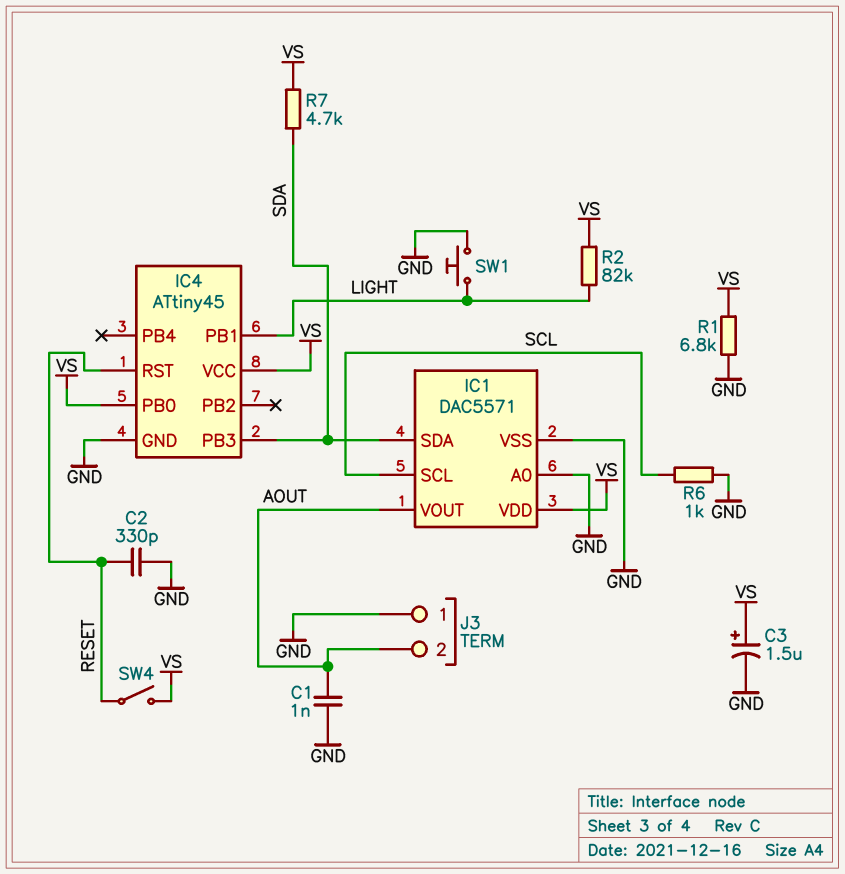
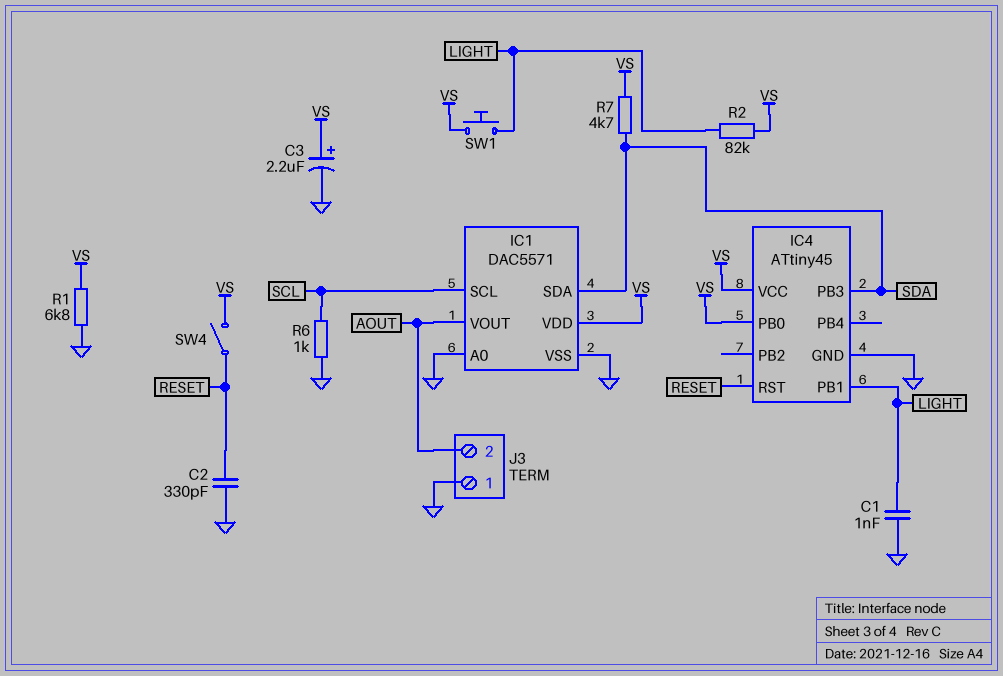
C1: 1nF (AOUT, GND) -> 1nF (GND, LIGHT)
C3: 1.5uF (plus VS, minus GND) -> 2.2uF (plus VS, minus GND)
SW1: button (GND, LIGHT) -> button (LIGHT, VS)

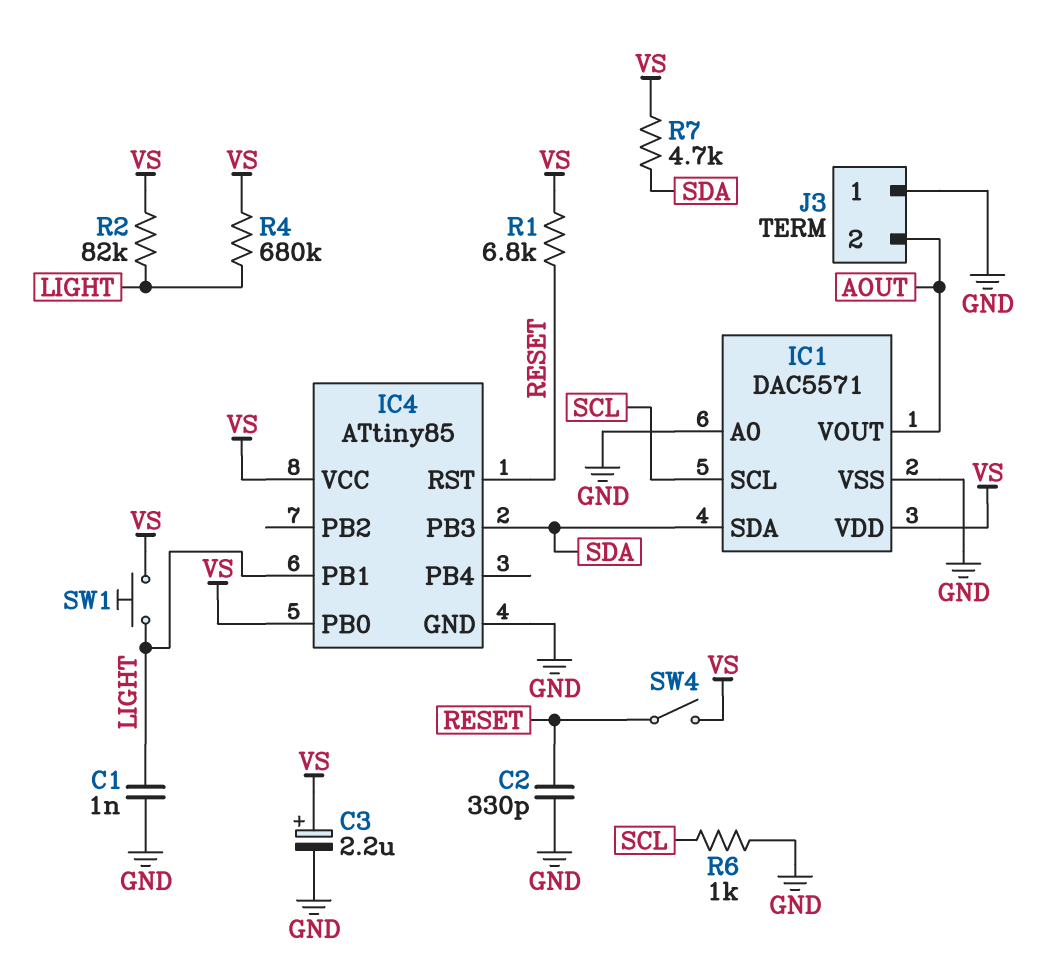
IC4: ATtiny45 -> ATtiny85
R1: 6.8k (GND, VS) -> 6.8k (RESET, VS)
R4: none -> 680k (LIGHT, VS)

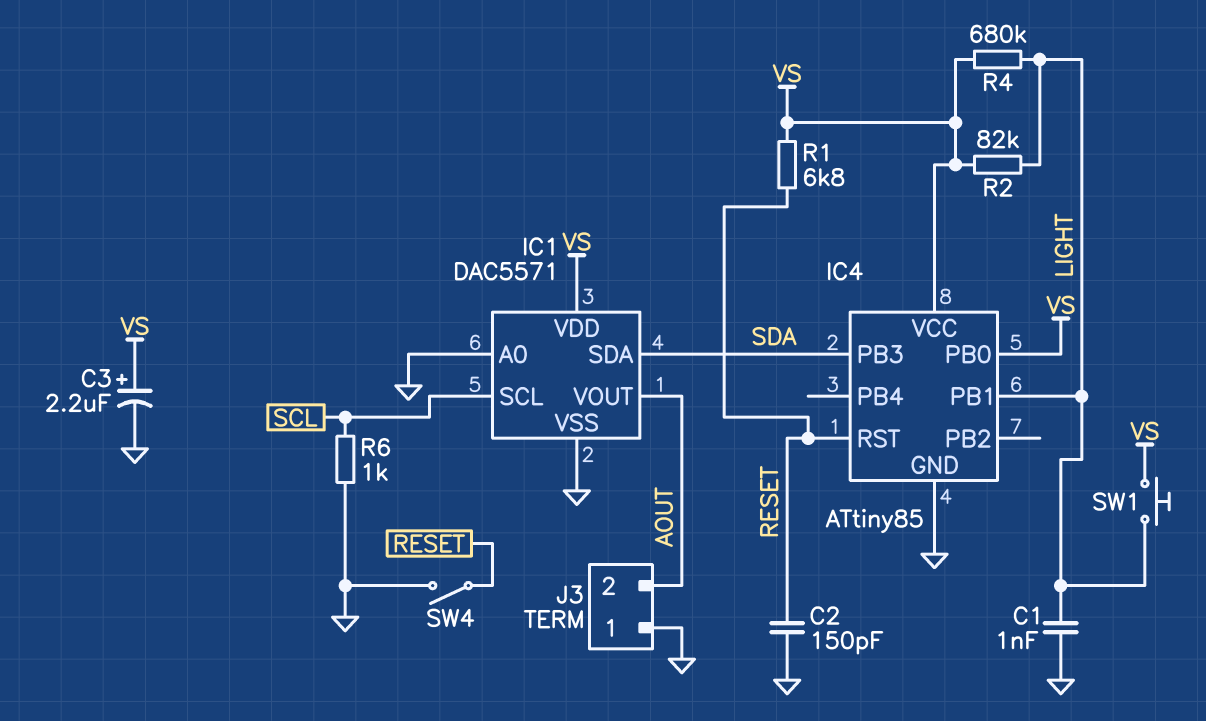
C2: 330pF (GND, RESET) -> 150pF (GND, RESET)
R7: 4.7k (SDA, VS) -> none
SW4: switch (RESET, VS) -> switch (GND, RESET)

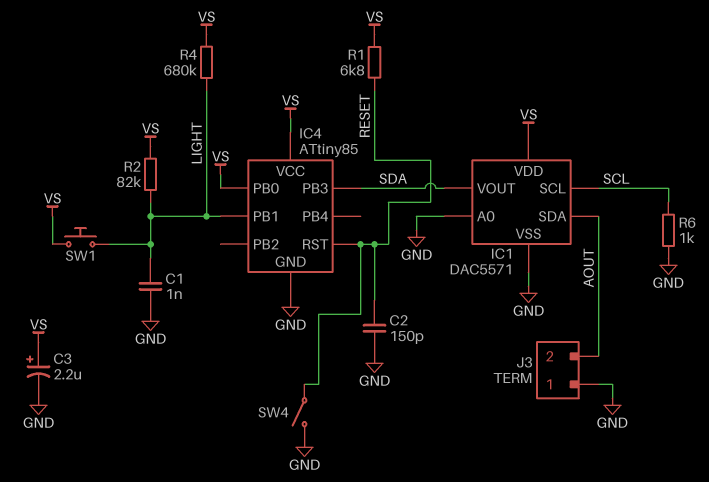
IC1 pin SDA: SDA -> AOUT
IC1 pin VOUT: AOUT -> SDA

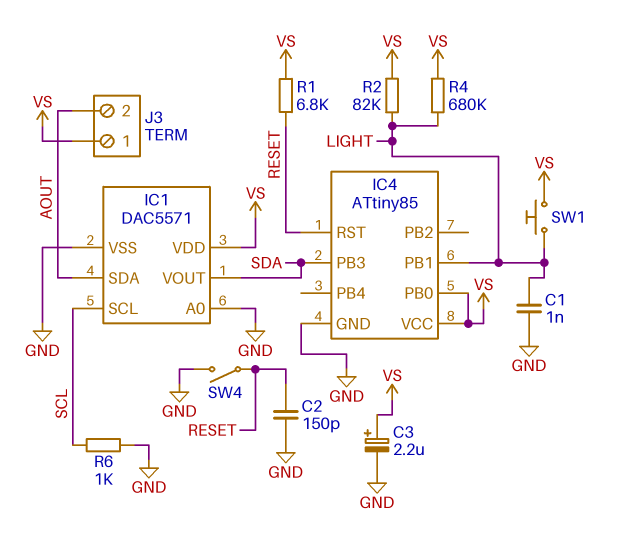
J3 pin 1: GND -> VS

